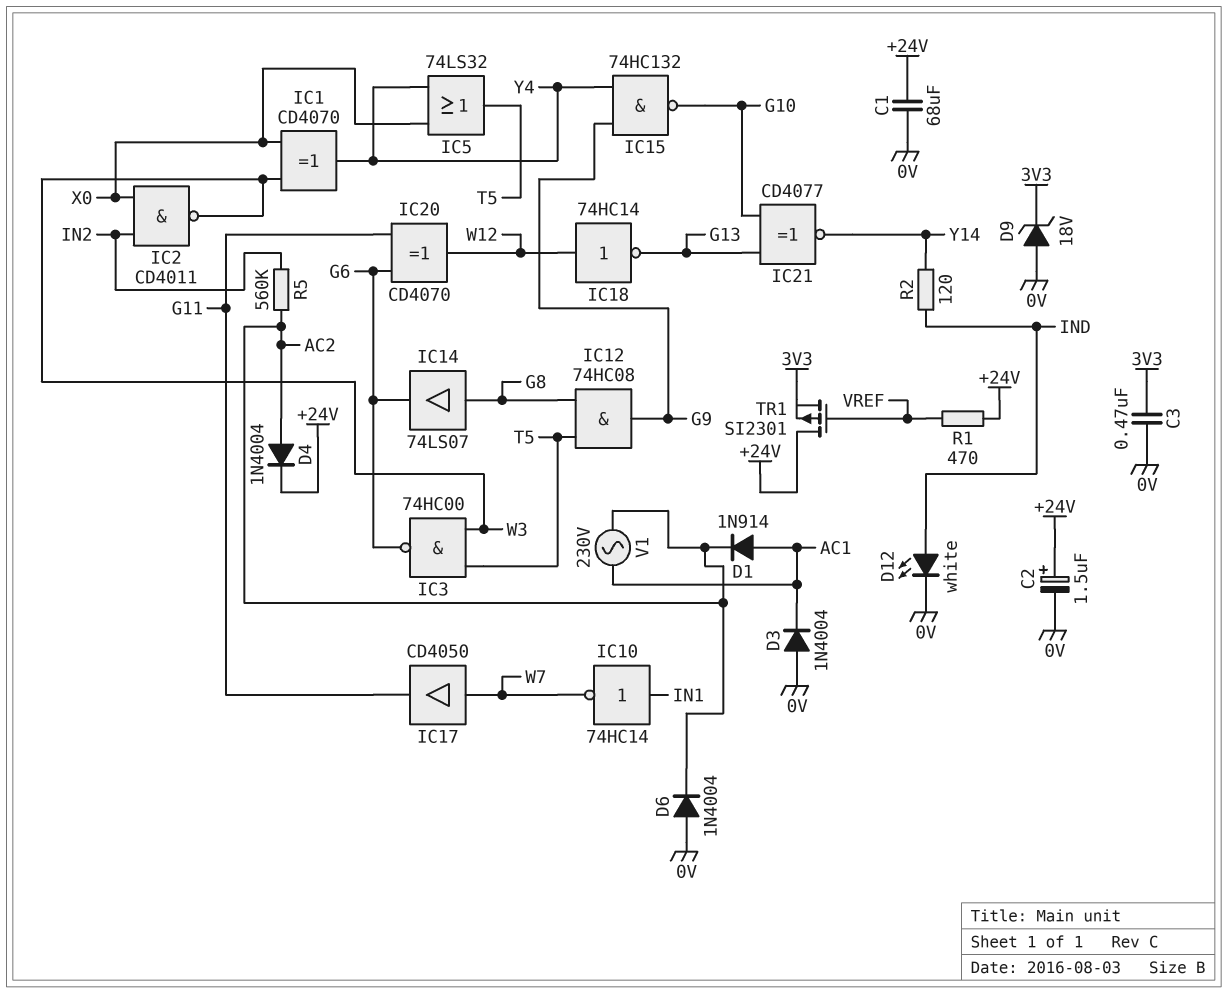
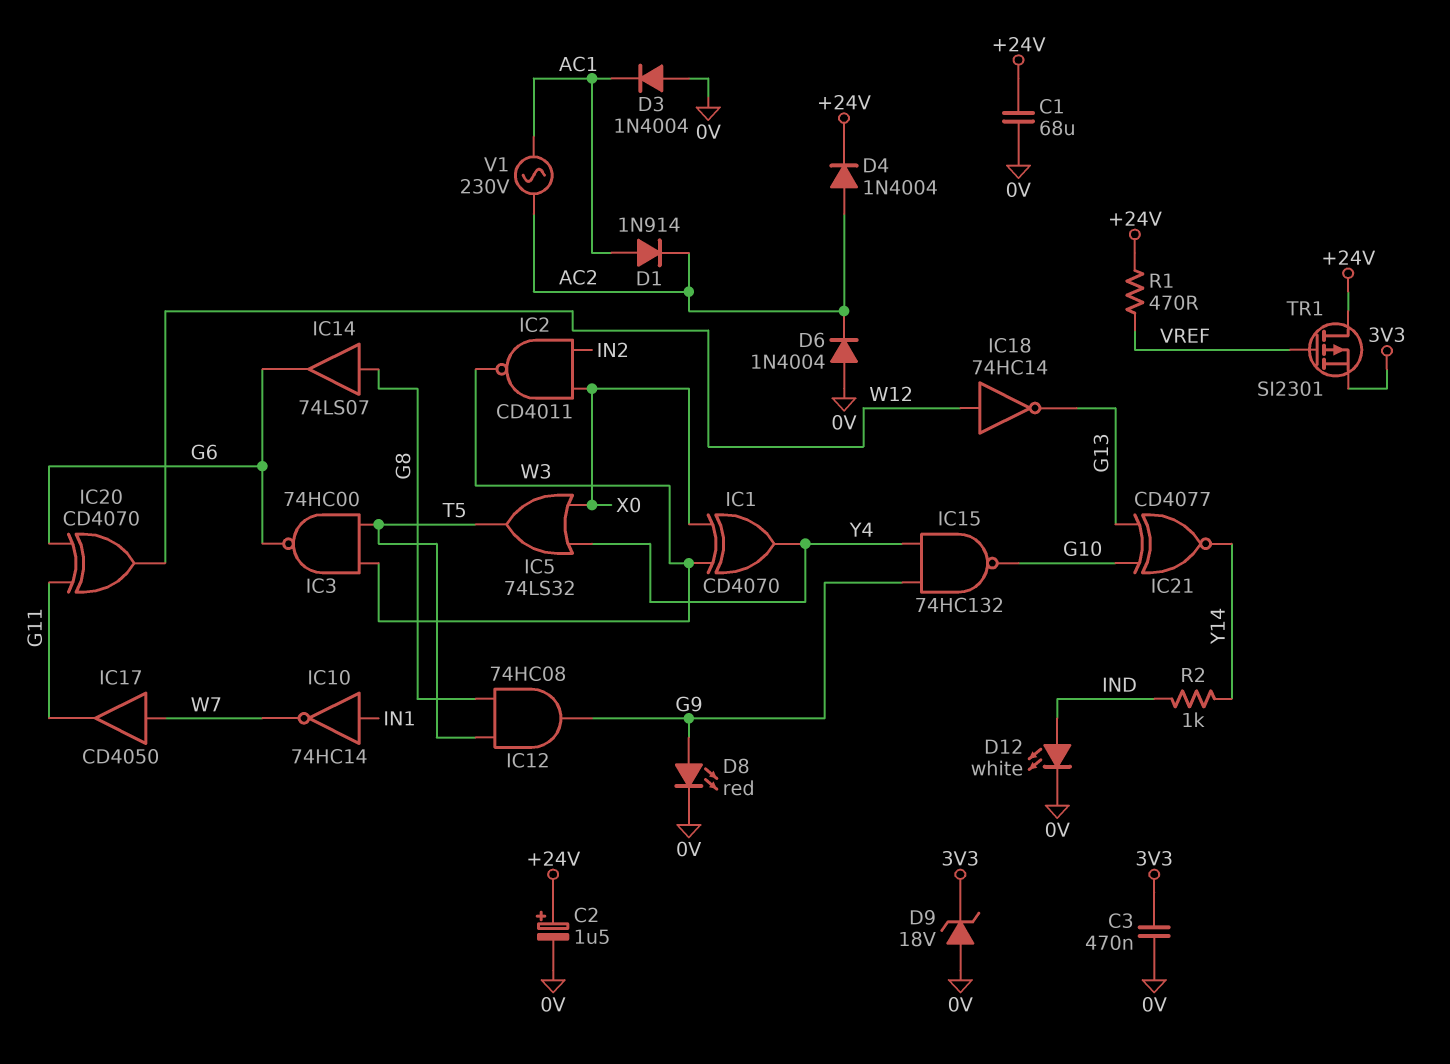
D8: none -> LED red (A G9, K 0V)
R2: 120 (IND, Y14) -> 1k (IND, Y14)
R5: 560k (AC2, IN2) -> none

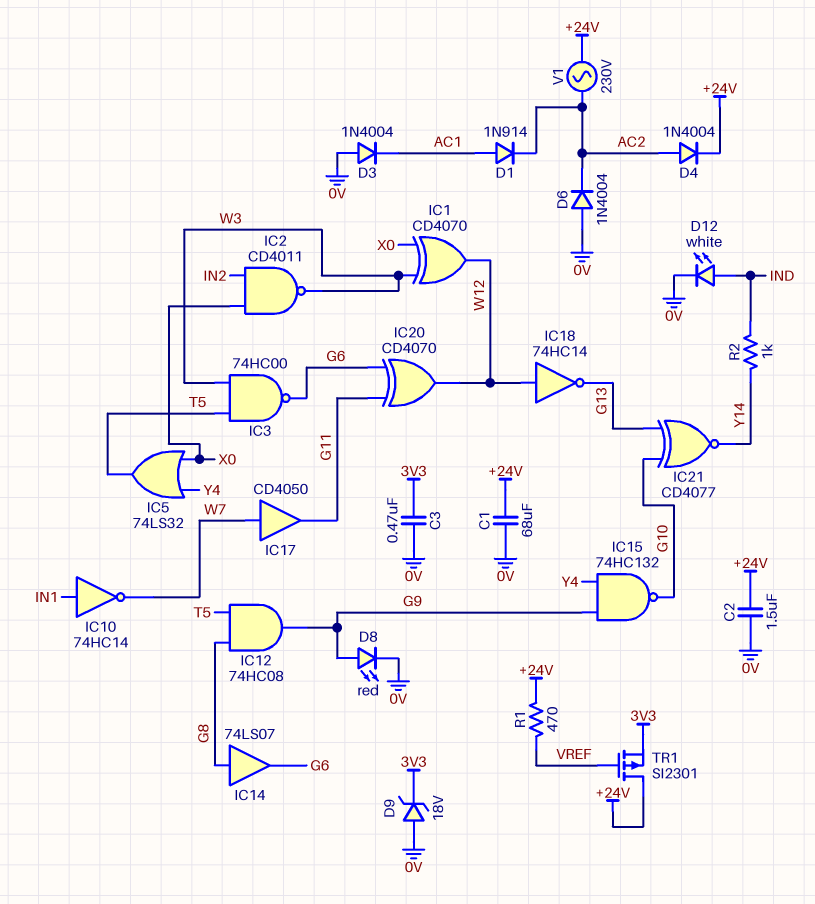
C2: 1.5uF (plus +24V, minus 0V) -> 1.5uF (+24V, 0V)
IC1: XOR CD4070 (in W3, in X0, out Y4) -> XOR CD4070 (in W3, in X0, out W12)
V1: AC 230V (AC1, AC2) -> AC 230V (+24V, AC2)

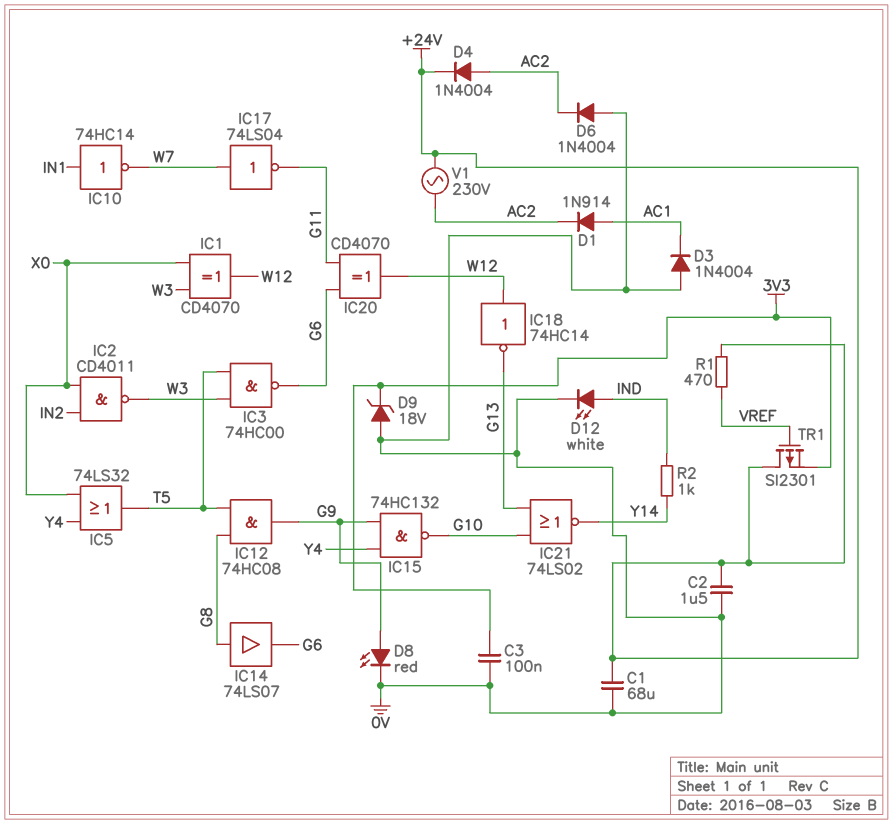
C3: 470nF (0V, 3V3) -> 100nF (0V, 3V3)
IC17: buffer CD4050 (in W7, out G11) -> NOT 74LS04 (in W7, out G11)
IC21: XNOR CD4077 (in G10, in G13, out Y14) -> NOR 74LS02 (in G10, in G13, out Y14)

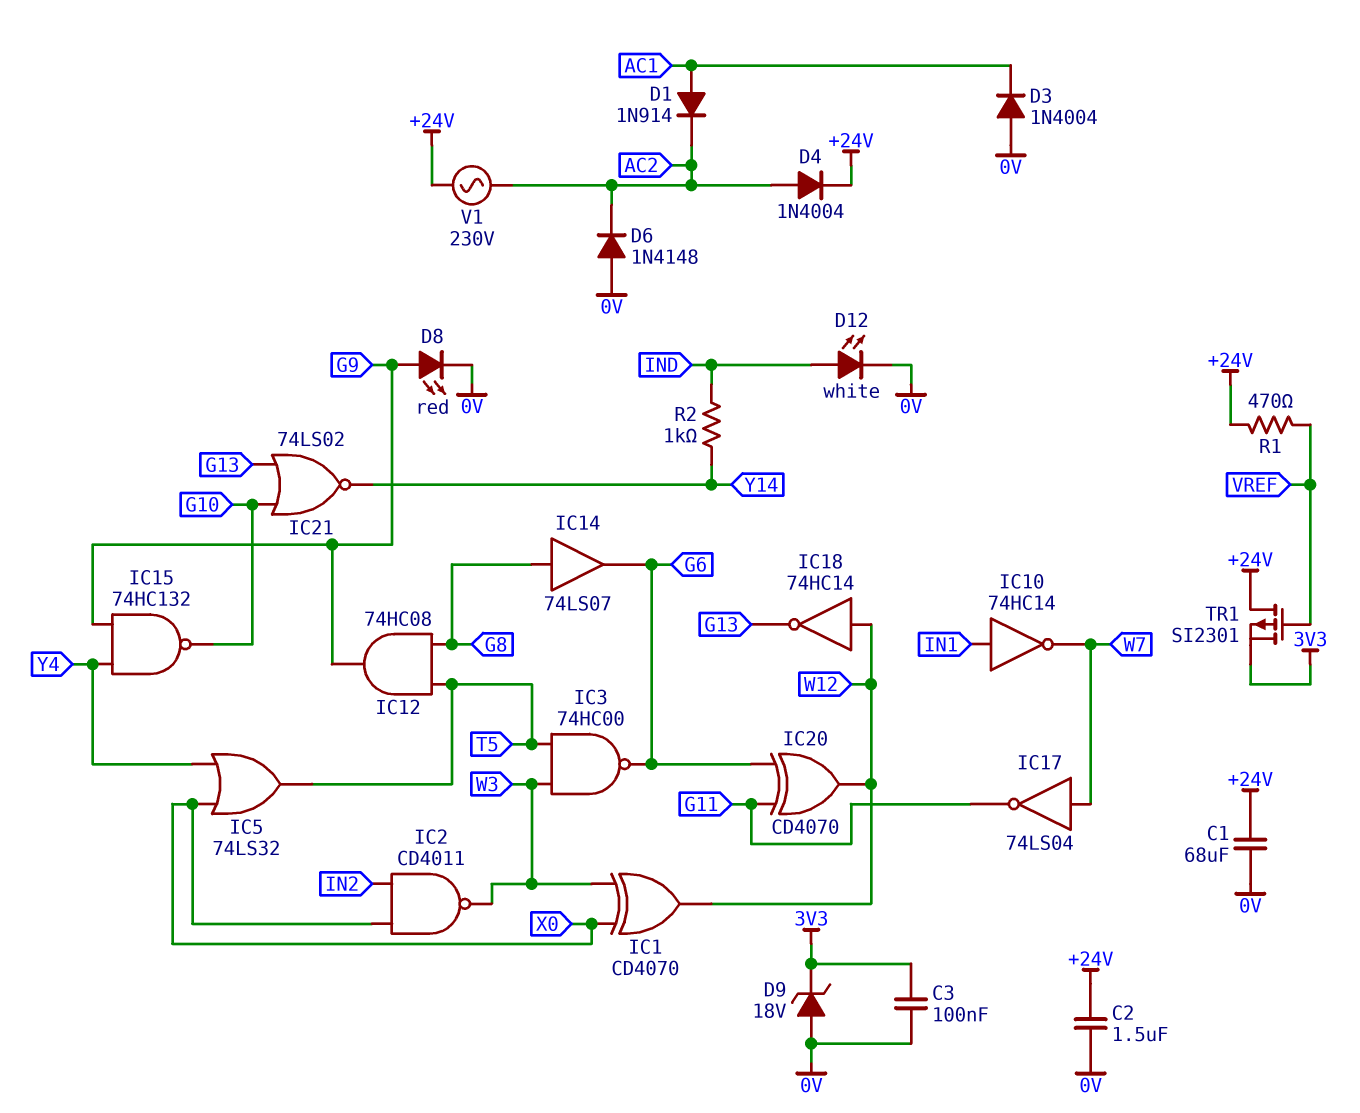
D6: diode 1N4004 (A 0V, K AC2) -> diode 1N4148 (A 0V, K AC2)

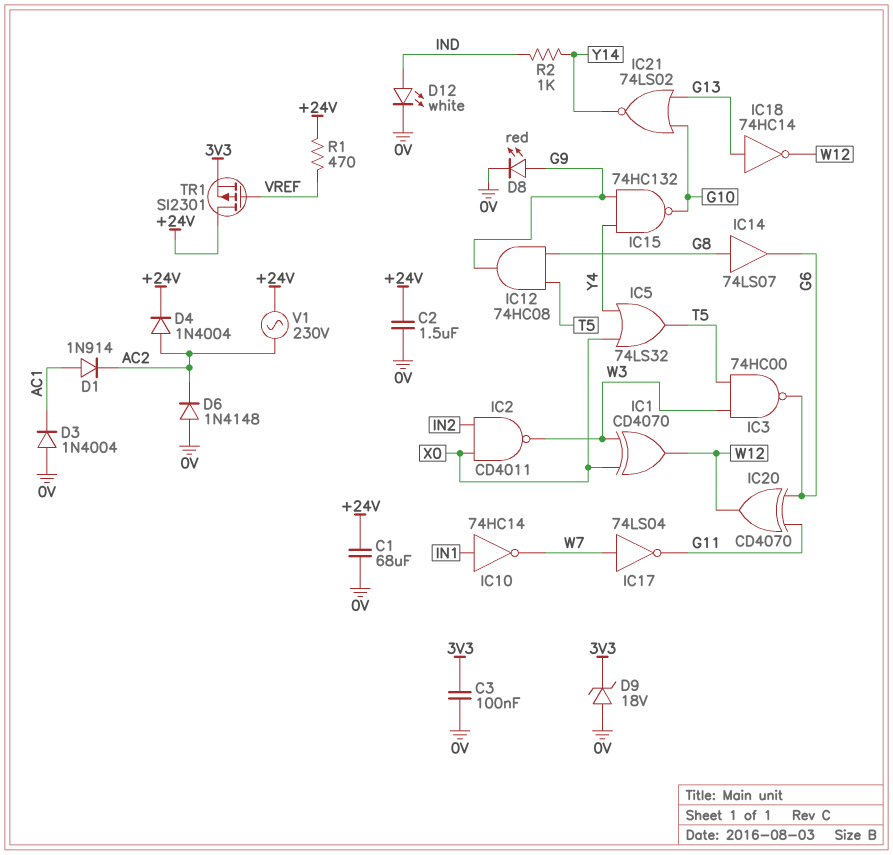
IC18: NOT 74HC14 (in W12, out G13) -> NOT 74HC14 (in G13, out W12)

